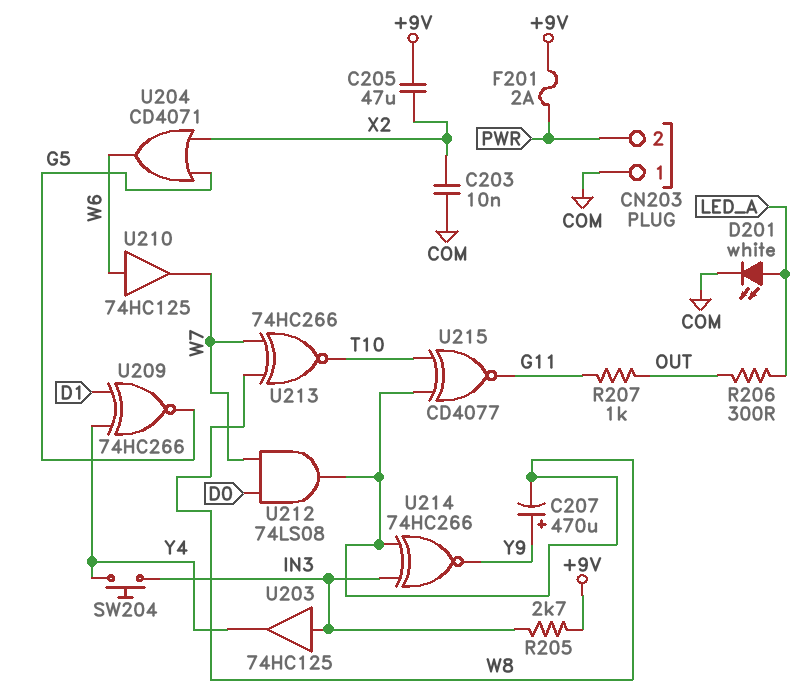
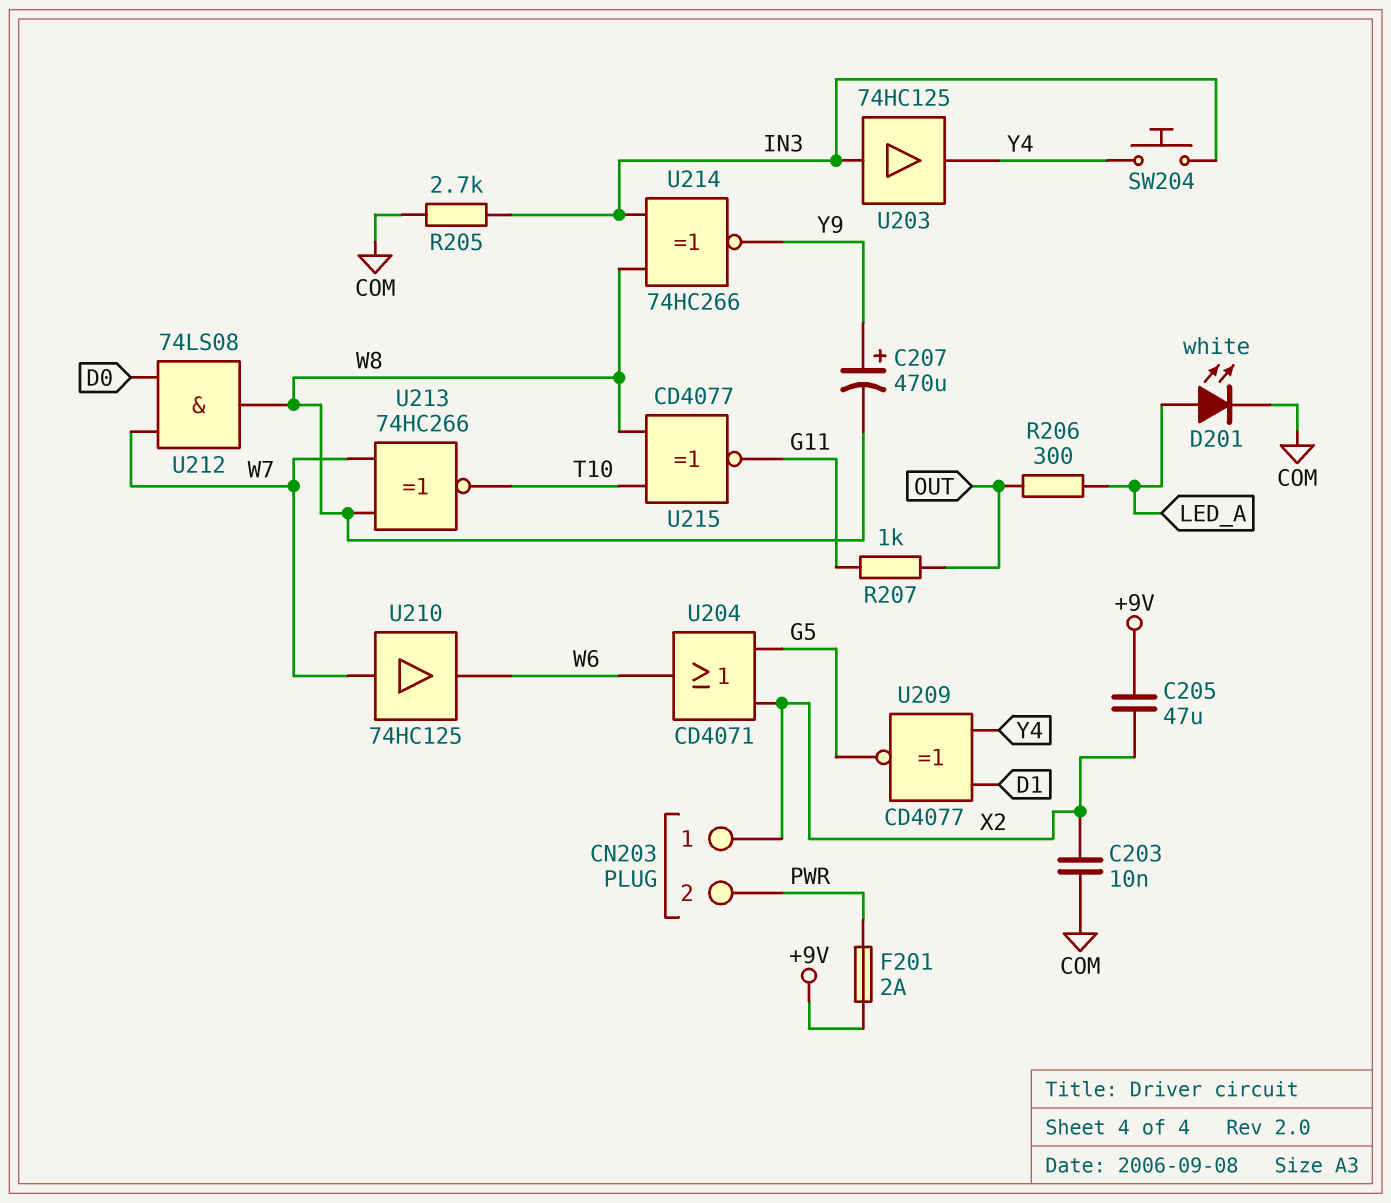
CN203 pin 1: COM -> X2
R205: 2.7k (+9V, IN3) -> 2.7k (COM, IN3)
U209: XNOR 74HC266 (in D1, in Y4, out G5) -> XNOR CD4077 (in D1, in Y4, out G5)
U210: buffer 74HC125 (in W6, out W7) -> buffer 74HC125 (in W7, out W6)

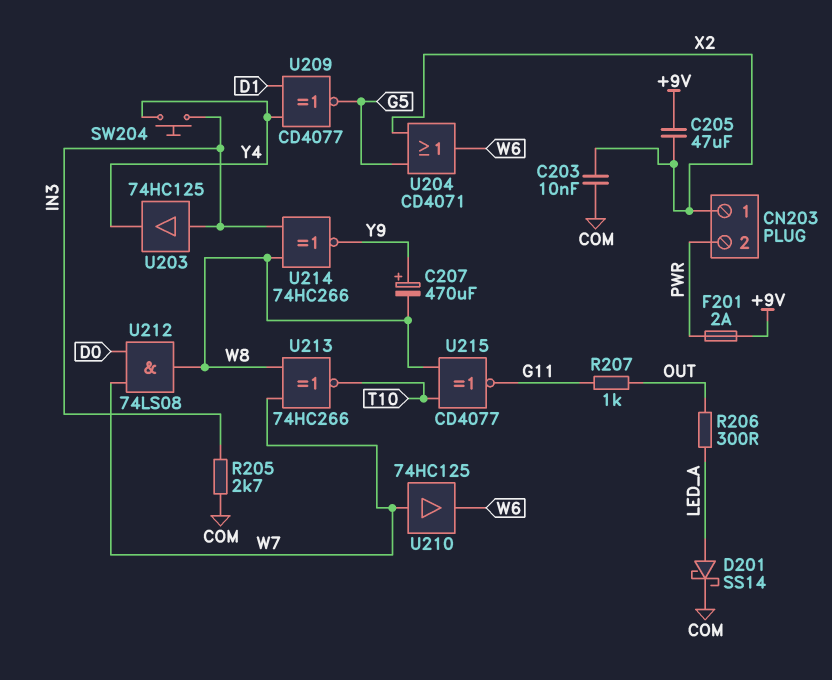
D201: LED white (A LED_A, K COM) -> schottky SS14 (A LED_A, K COM)

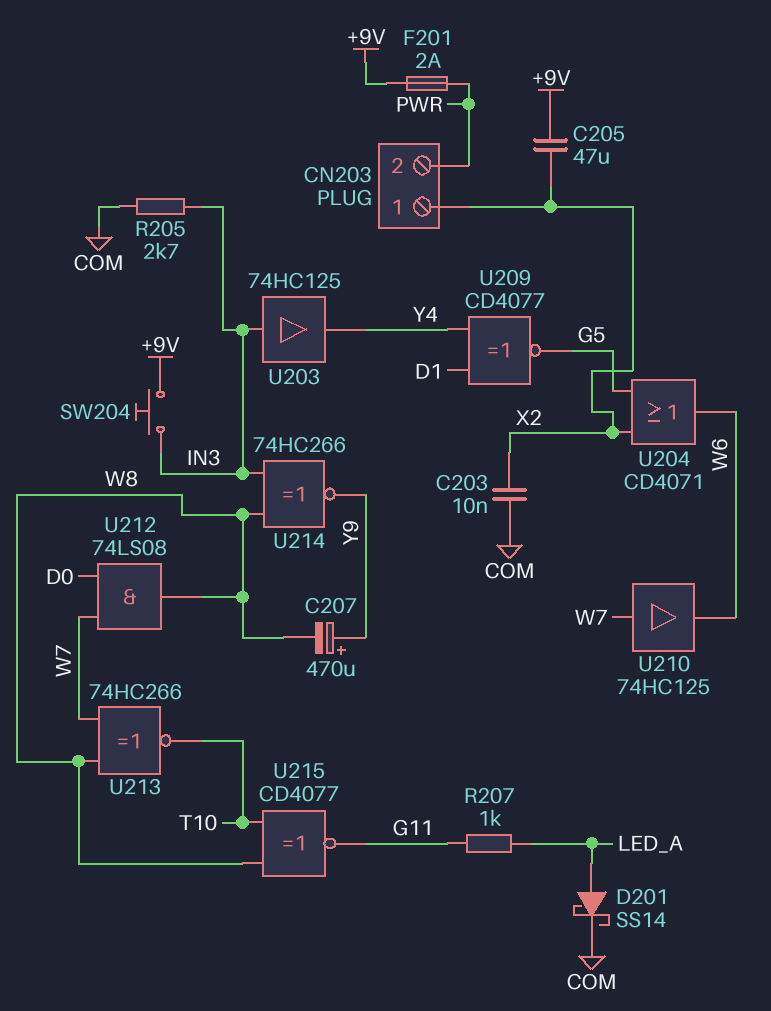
R206: 300 (LED_A, OUT) -> none
R207: 1k (G11, OUT) -> 1k (G11, LED_A)
SW204: button (IN3, Y4) -> button (+9V, IN3)

